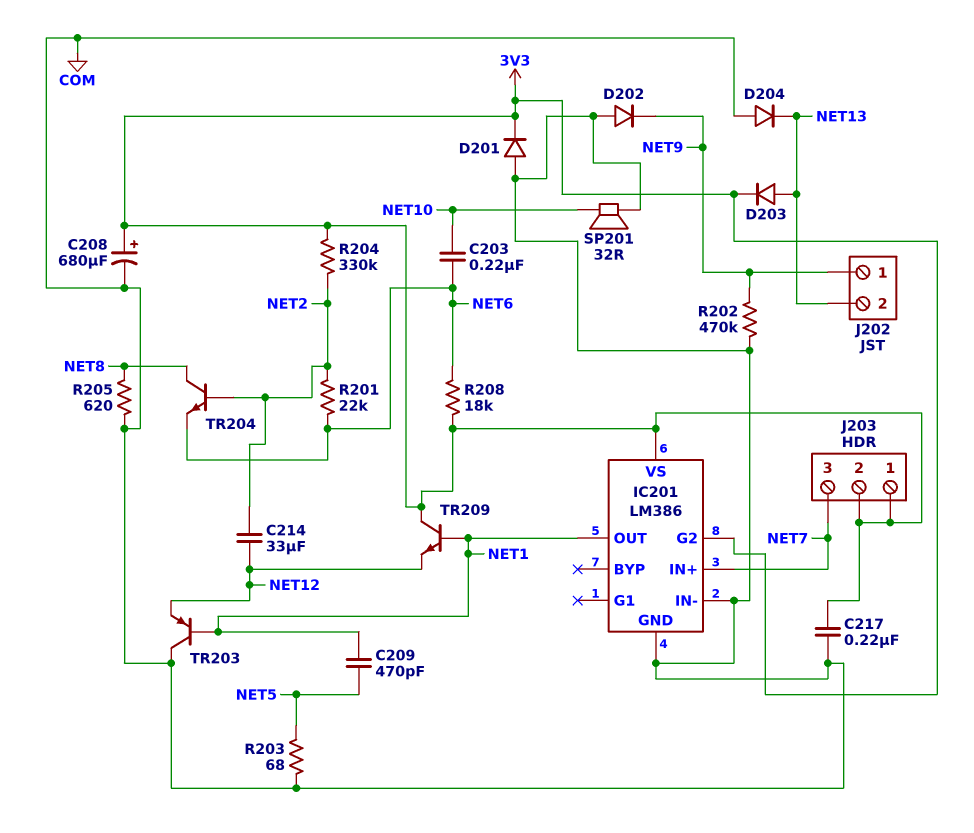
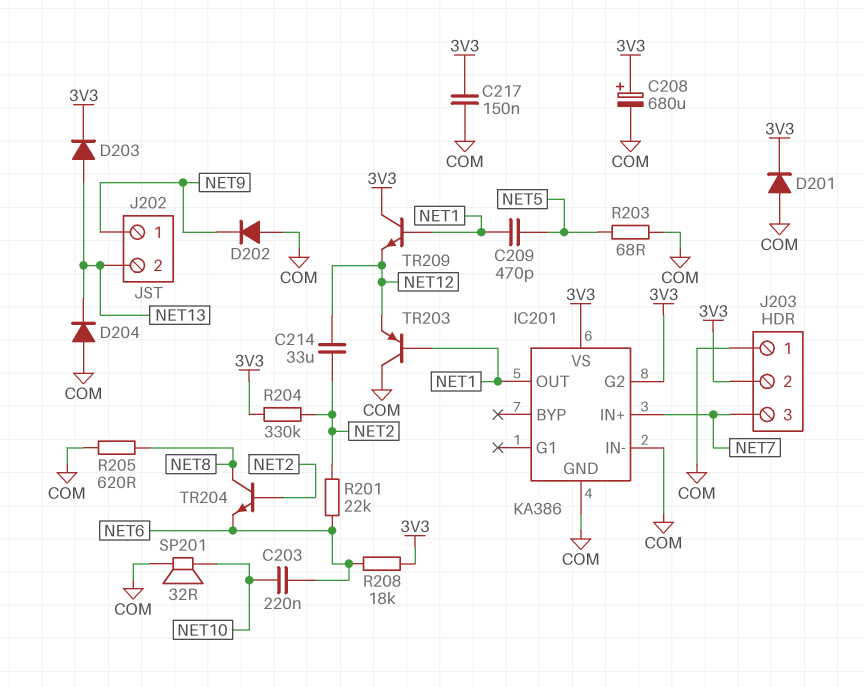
C217: 220nF (3V3, COM) -> 150nF (3V3, COM)
IC201: LM386 -> KA386
J203 pin 1: 3V3 -> COM
R202: 470k (COM, NET9) -> none

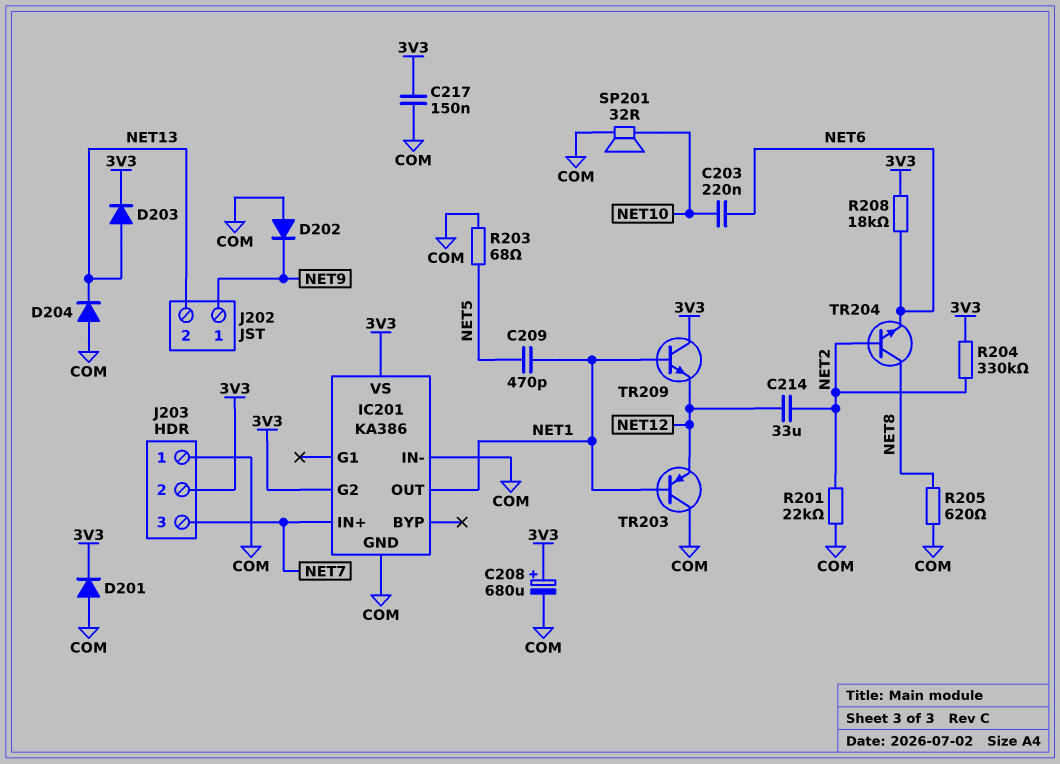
R201: 22k (NET2, NET6) -> 22k (COM, NET2)

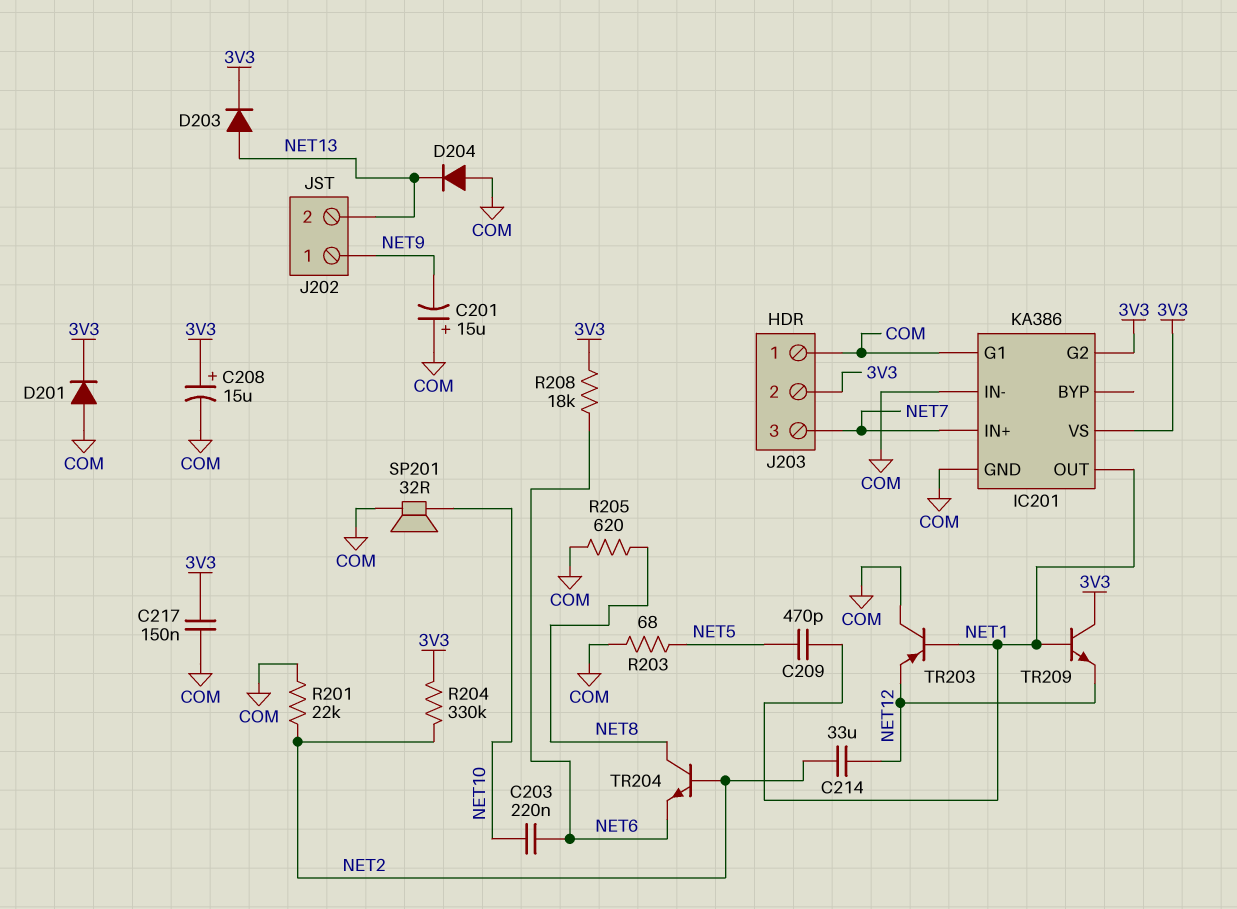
C201: none -> 15uF (plus COM, minus NET9)
C208: 680uF (plus 3V3, minus COM) -> 15uF (plus 3V3, minus COM)
D202: diode (A COM, K NET9) -> none
IC201 pin G1: none -> COM

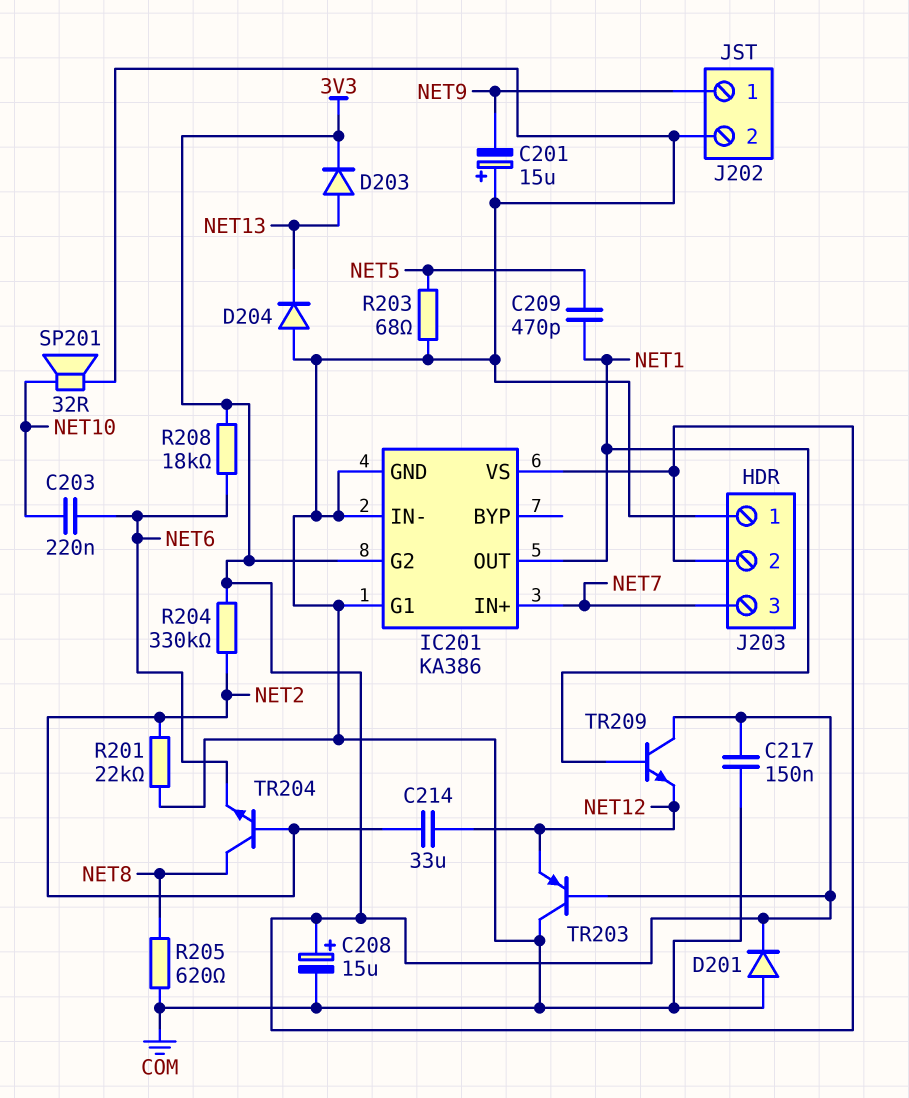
J202 pin 2: NET13 -> COM
TR203: PNP (B NET1, C COM, E NET12) -> PNP (B 3V3, C COM, E NET12)

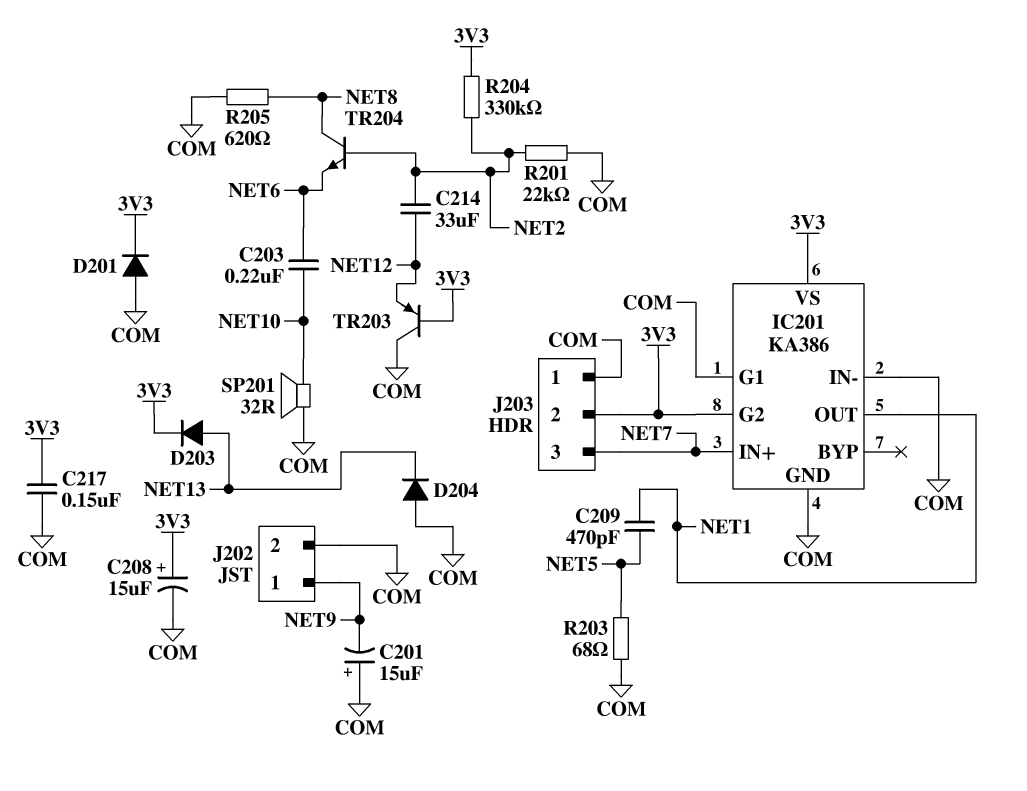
R208: 18k (3V3, NET6) -> none
TR209: NPN (B NET1, C 3V3, E NET12) -> none

